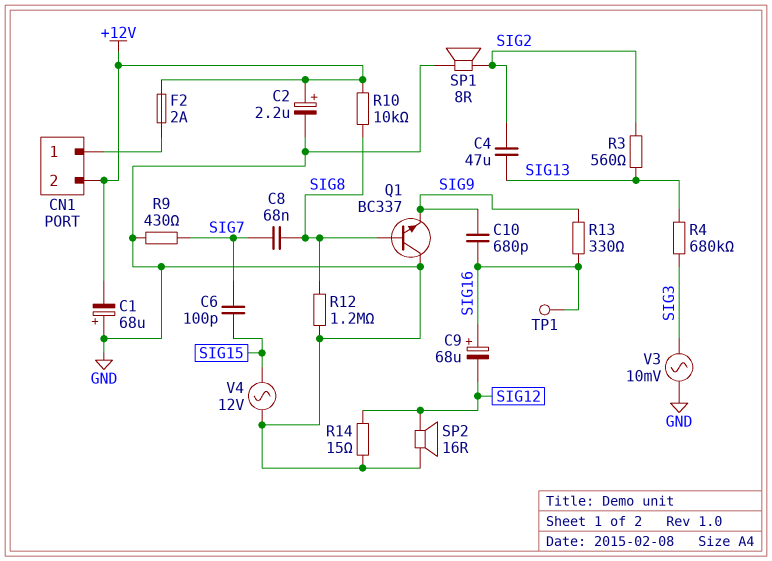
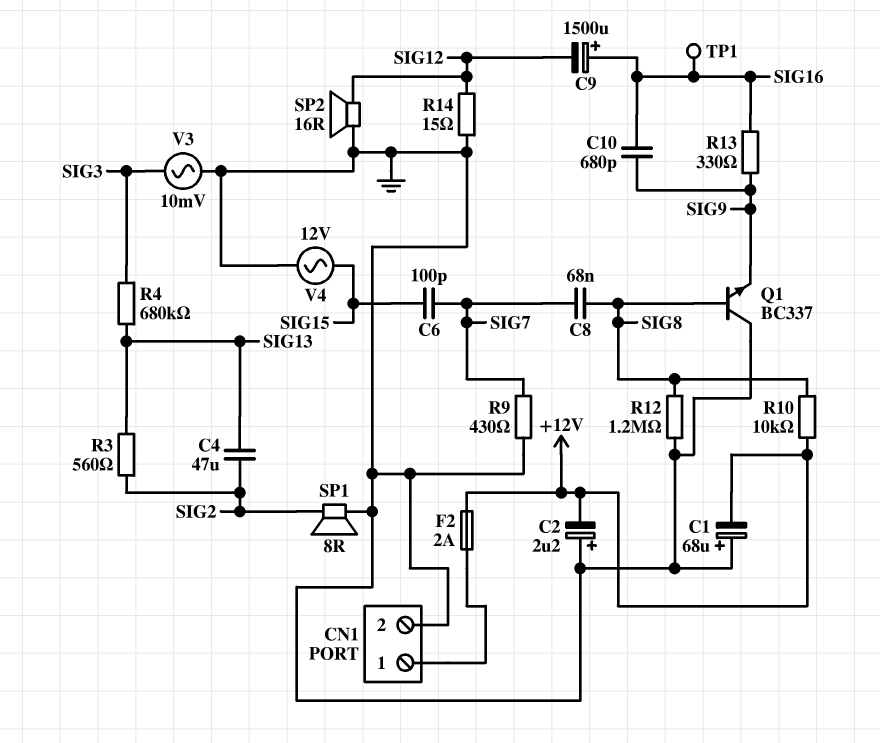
C2: 2.2uF (plus +12V, minus GND) -> 2.2uF (plus GND, minus +12V)
C9: 68uF (plus SIG16, minus SIG12) -> 1500uF (plus SIG16, minus SIG12)
CN1 pin 2: +12V -> GND

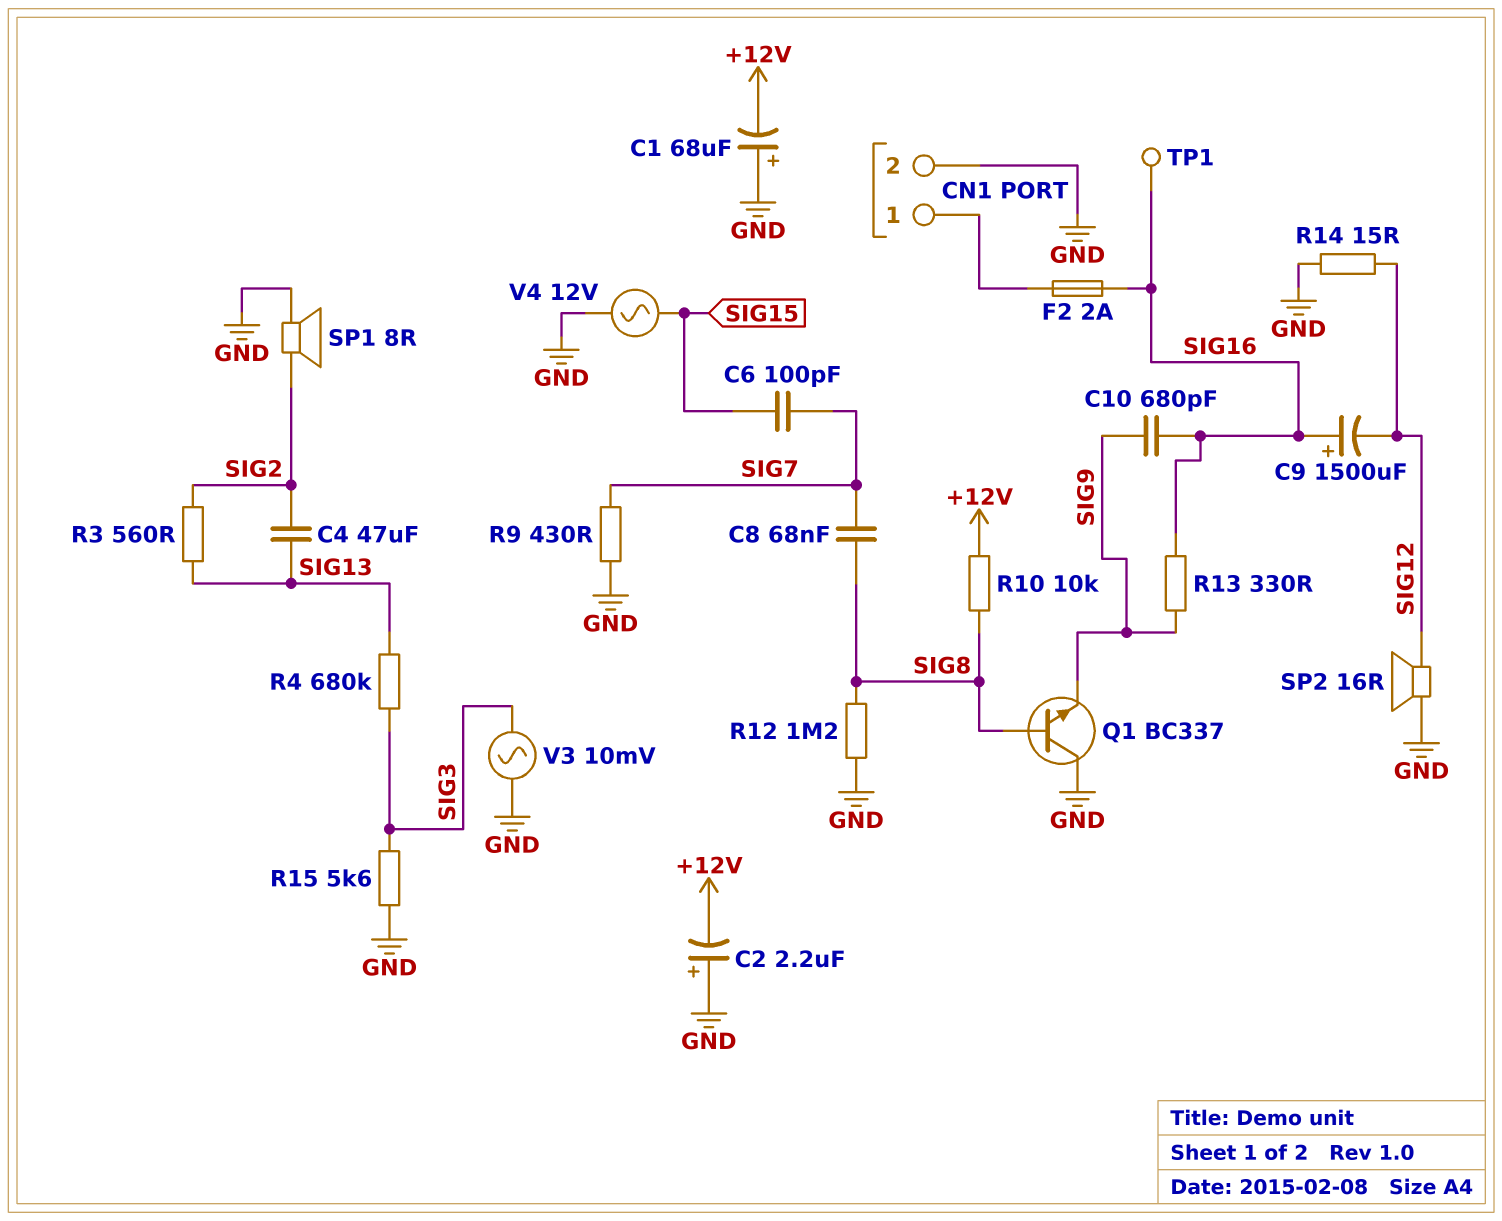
F2: 2A (+12V, CN1/1) -> 2A (CN1/1, SIG16)
R15: none -> 5.6k (GND, SIG3)

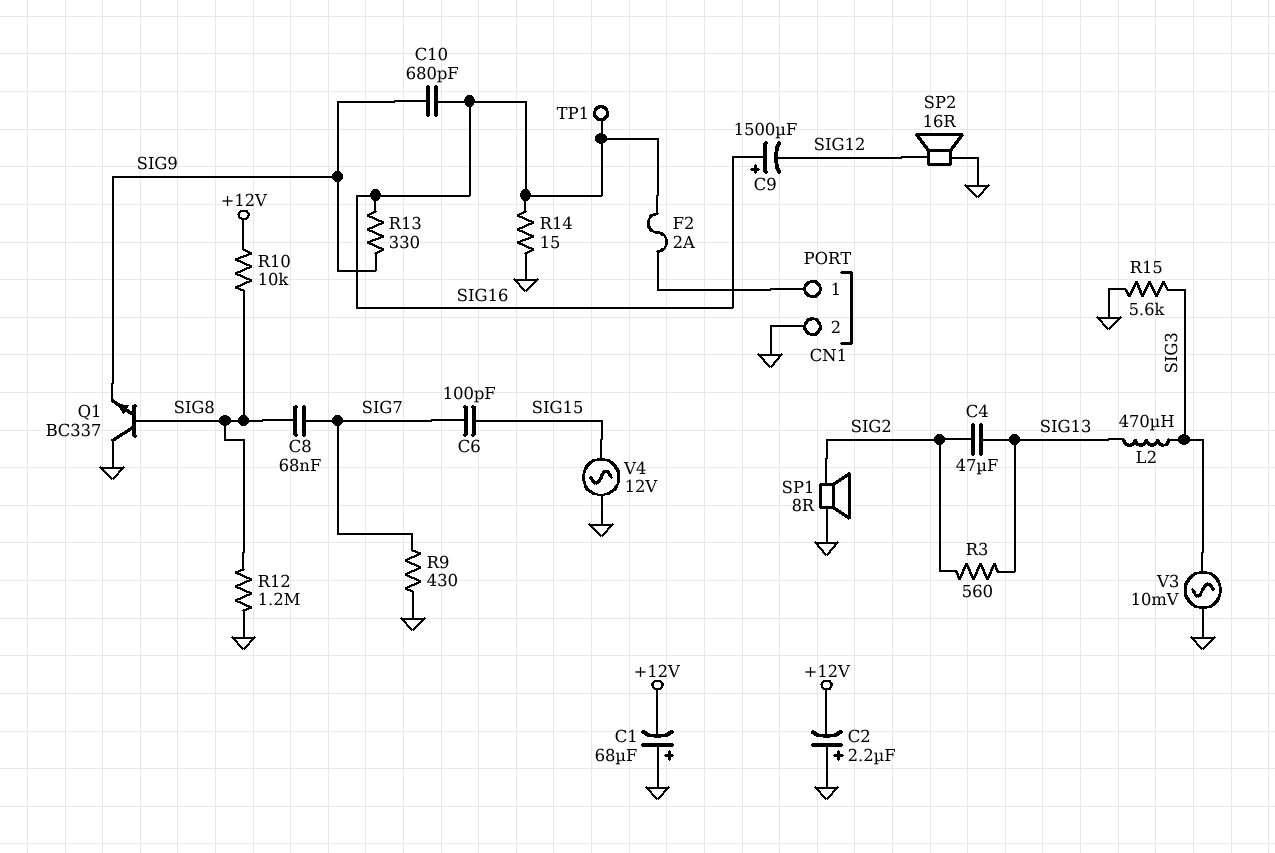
L2: none -> 470uH (SIG3, SIG13)
R4: 680k (SIG3, SIG13) -> none
R14: 15 (GND, SIG12) -> 15 (GND, SIG16)

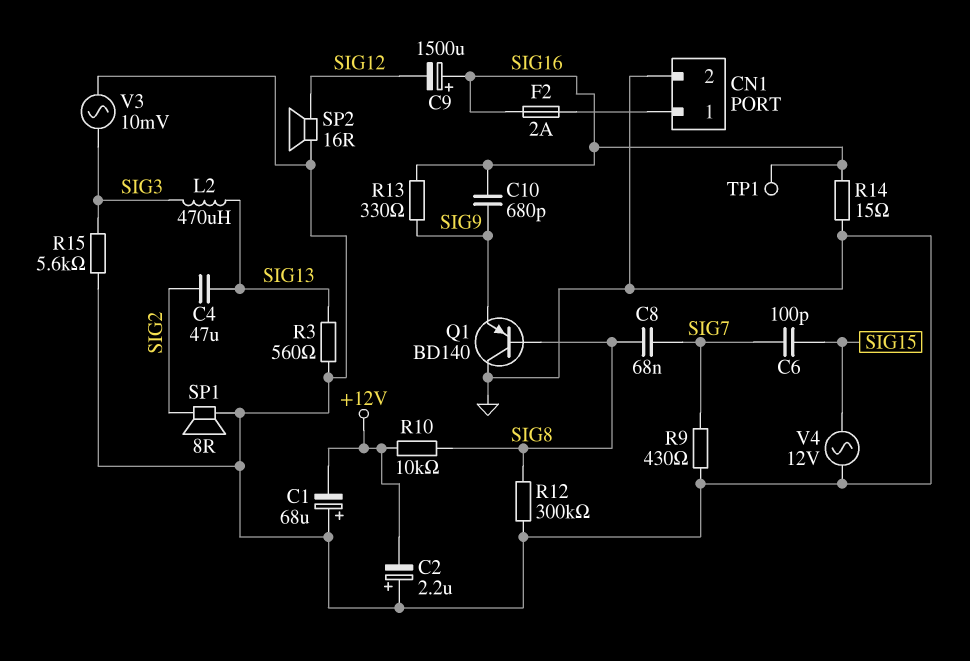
Q1: NPN BC337 (B SIG8, C GND, E SIG9) -> PNP BD140 (B SIG8, C GND, E SIG9)
R3: 560 (SIG2, SIG13) -> 560 (GND, SIG13)
R12: 1.2M (GND, SIG8) -> 300k (GND, SIG8)

